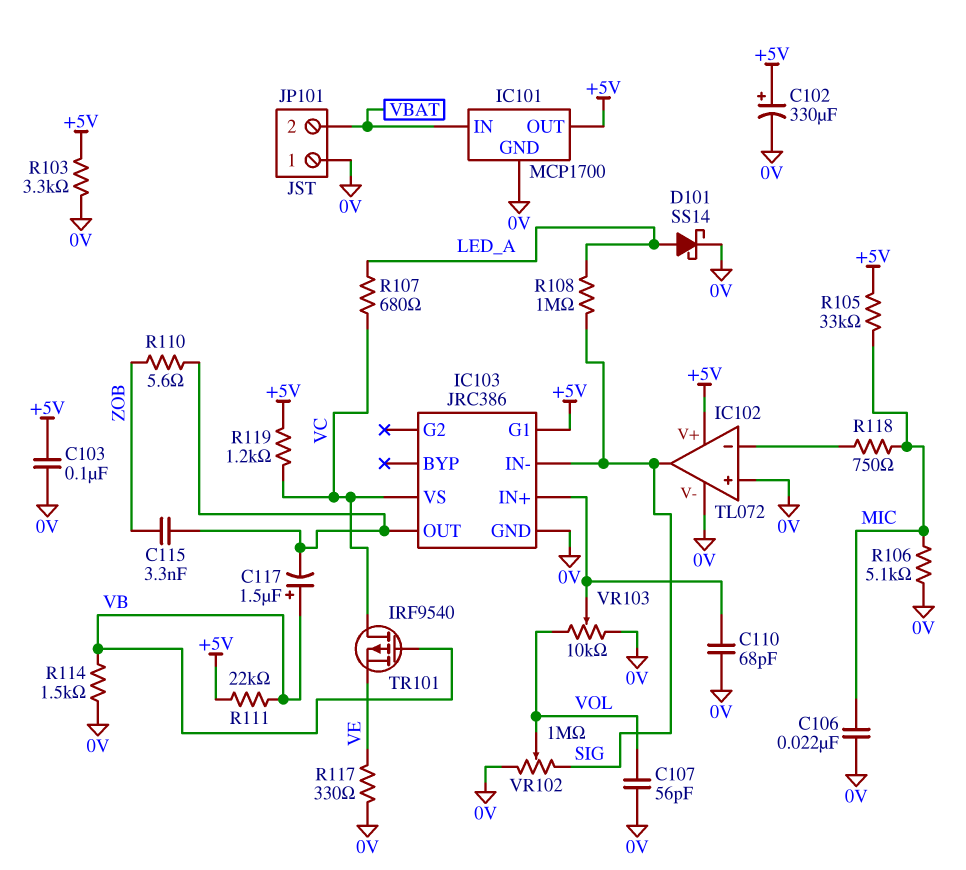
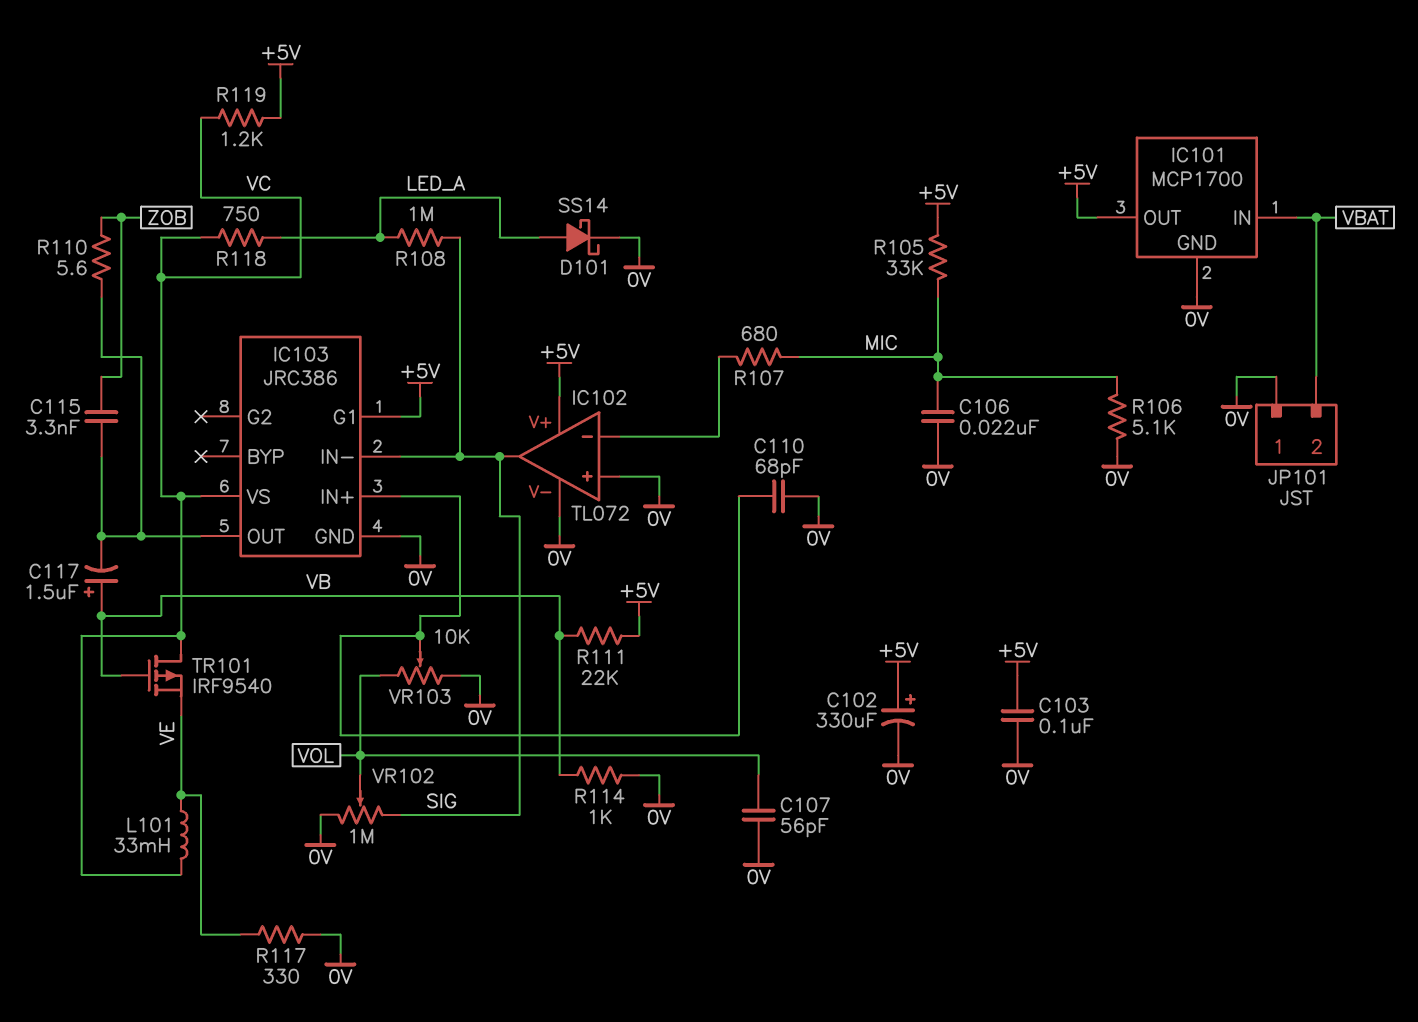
L101: none -> 33mH (VC, VE)
R103: 3.3k (+5V, 0V) -> none
R107: 680 (LED_A, VC) -> 680 (IC102/in-, MIC)
R114: 1.5k (0V, VB) -> 1k (0V, VB)
R118: 750 (IC102/in-, MIC) -> 750 (LED_A, VC)

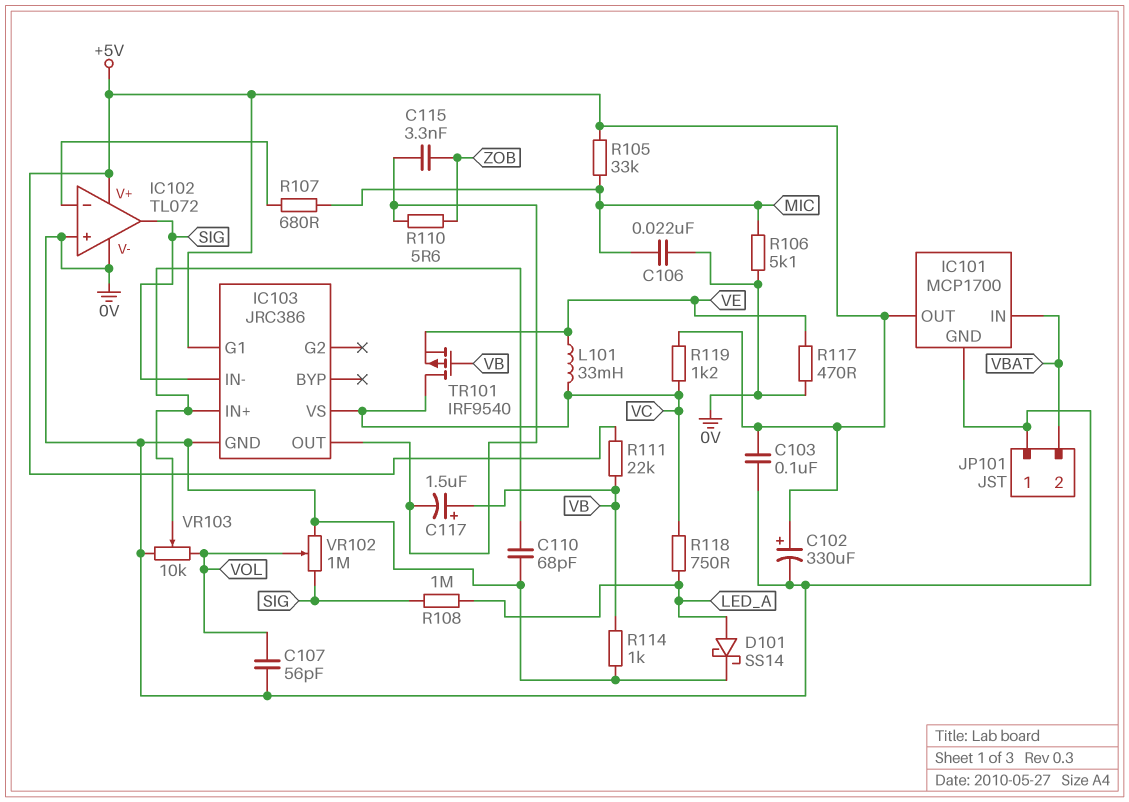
R117: 330 (0V, VE) -> 470 (0V, VE)

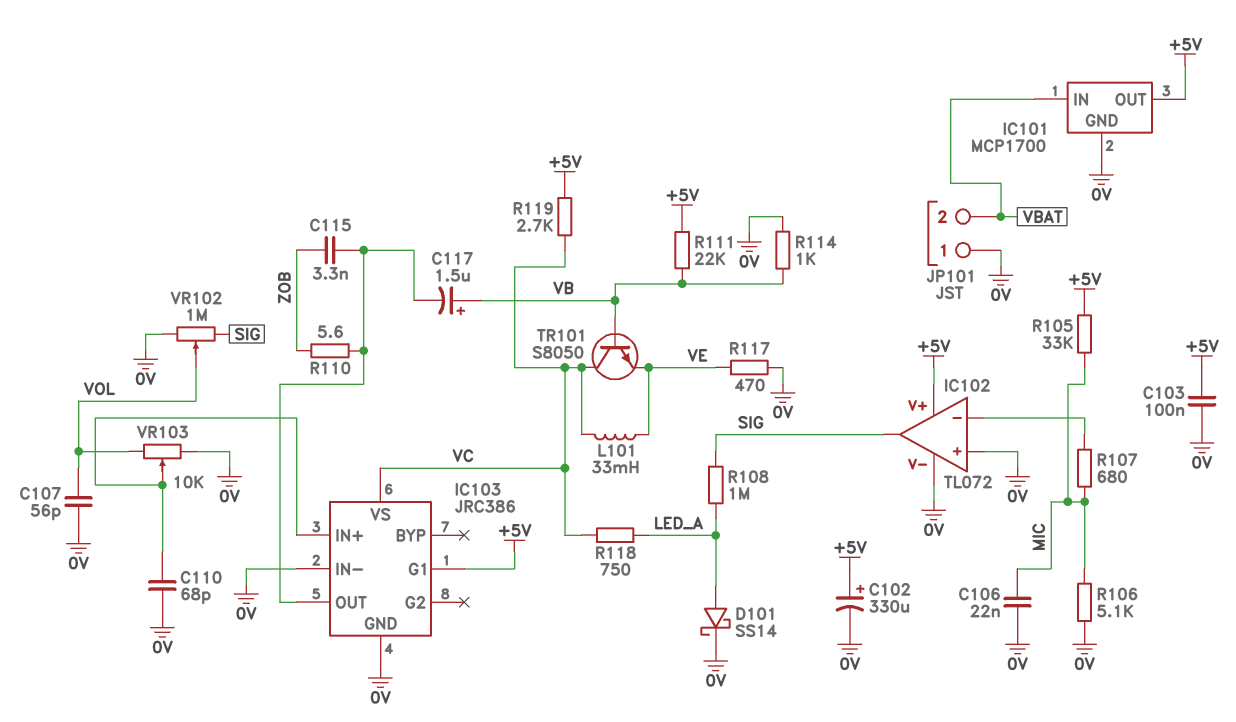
IC103 pin IN-: SIG -> 0V
R119: 1.2k (+5V, VC) -> 2.7k (+5V, VC)
TR101: PMOS IRF9540 (G VB, D VC, S VE) -> NPN S8050 (B VB, C VC, E VE)

